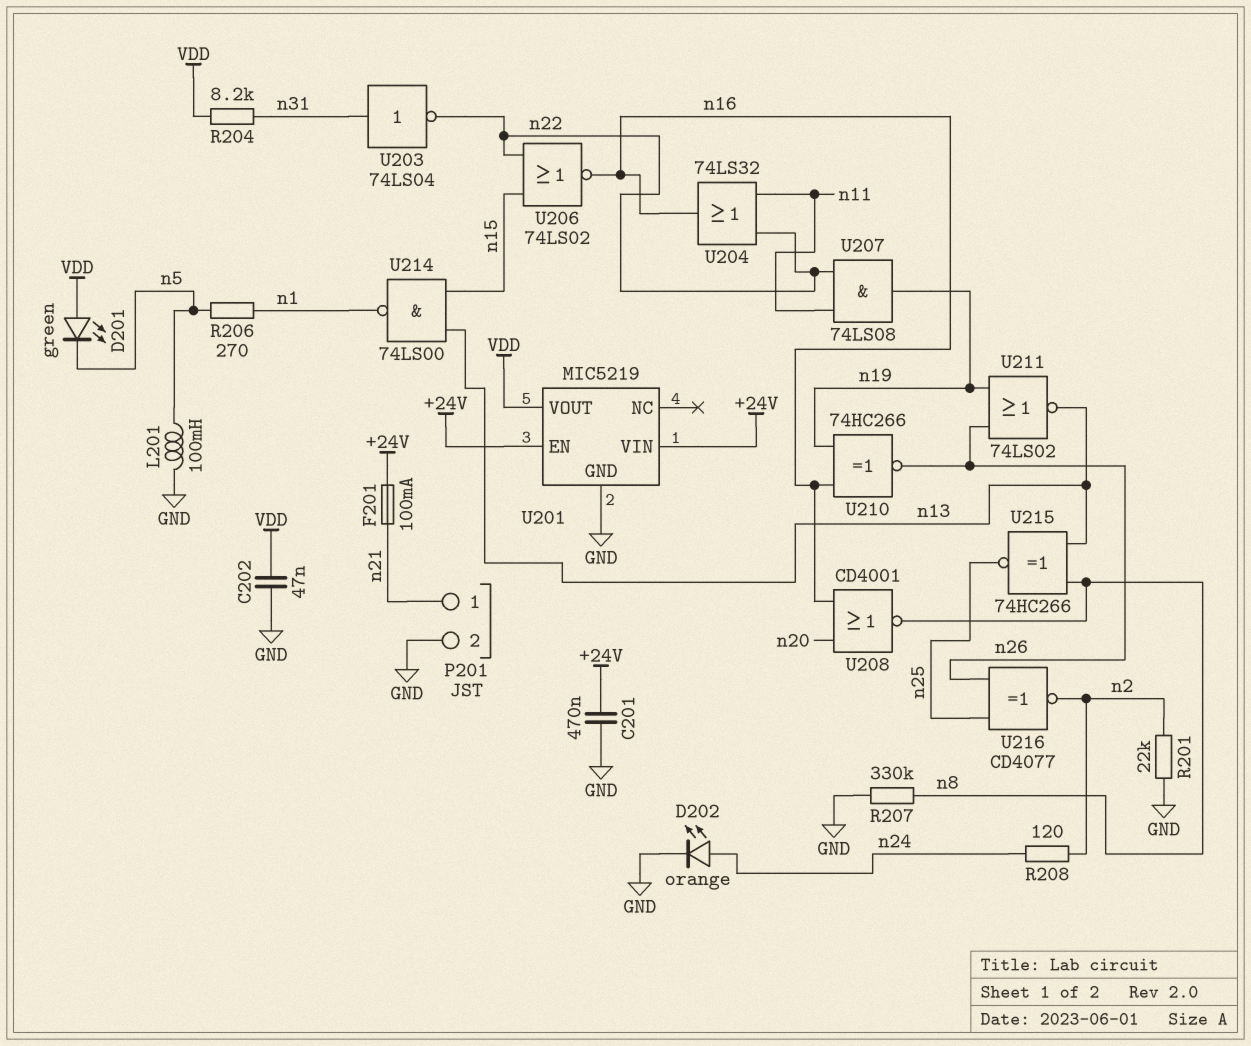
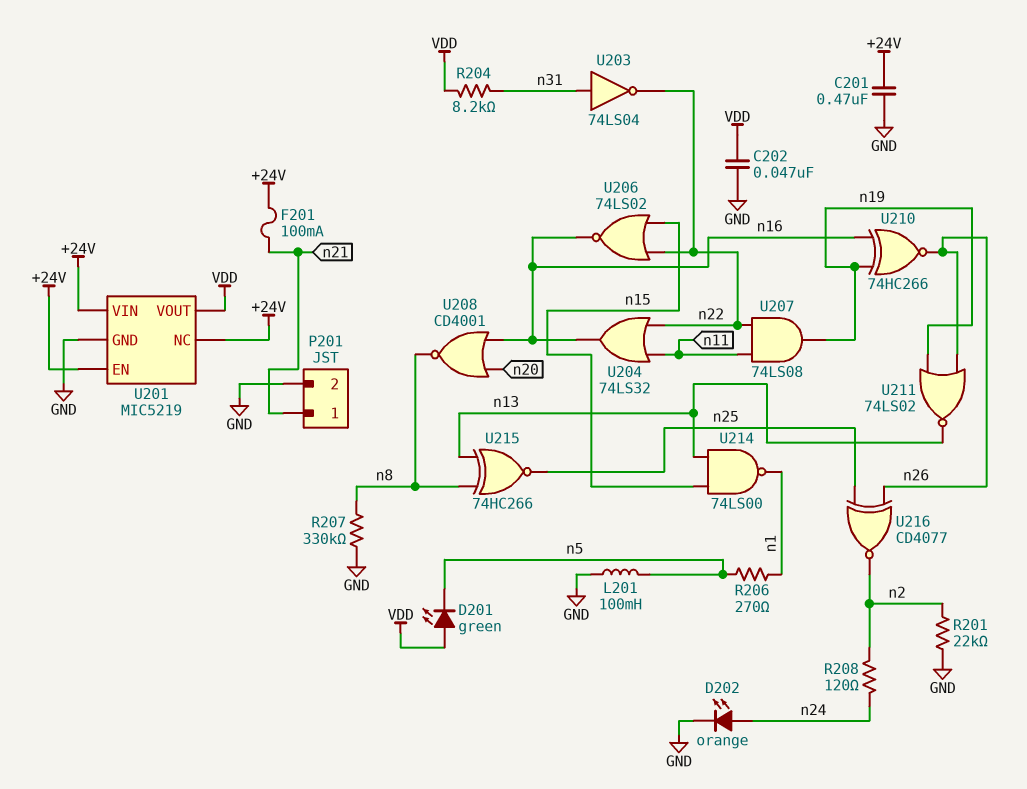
U201 pin NC: none -> +24V

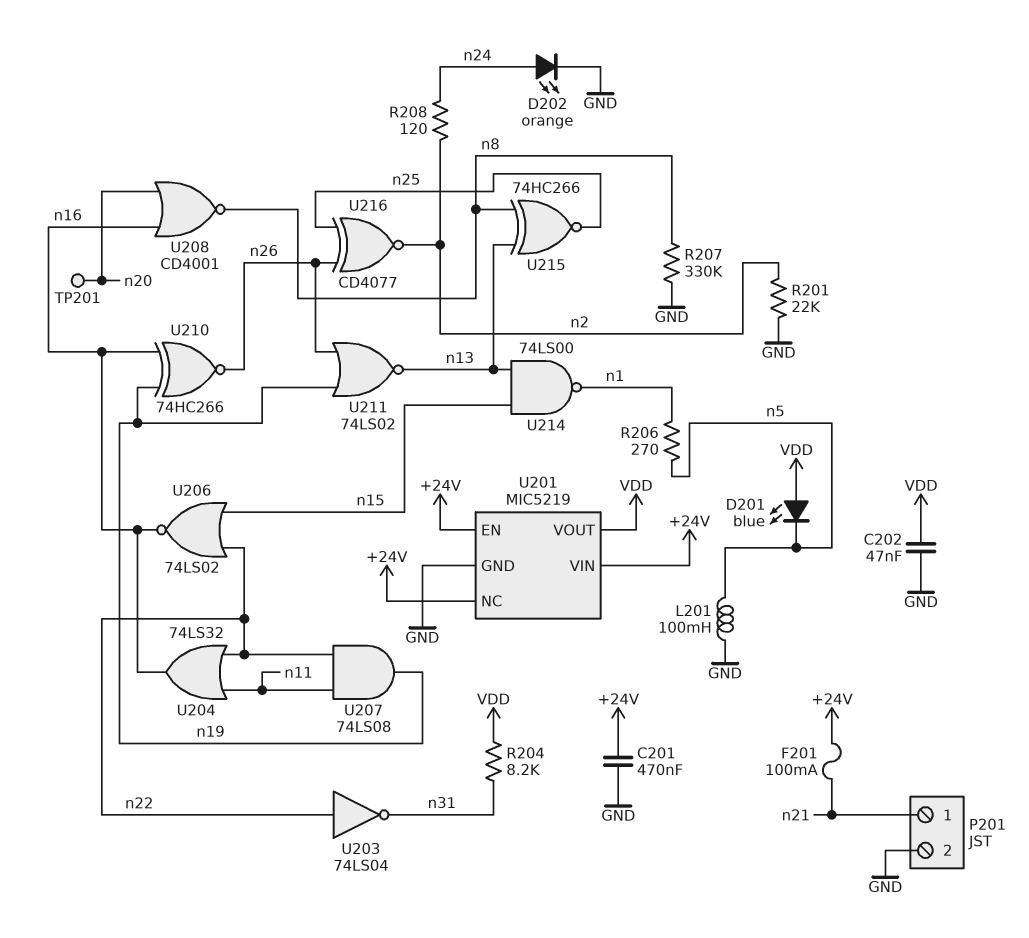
D201: LED green (A VDD, K n5) -> LED blue (A VDD, K n5)
TP201: none -> test point (n20)
U203: NOT 74LS04 (in n31, out n22) -> NOT 74LS04 (in n22, out n31)

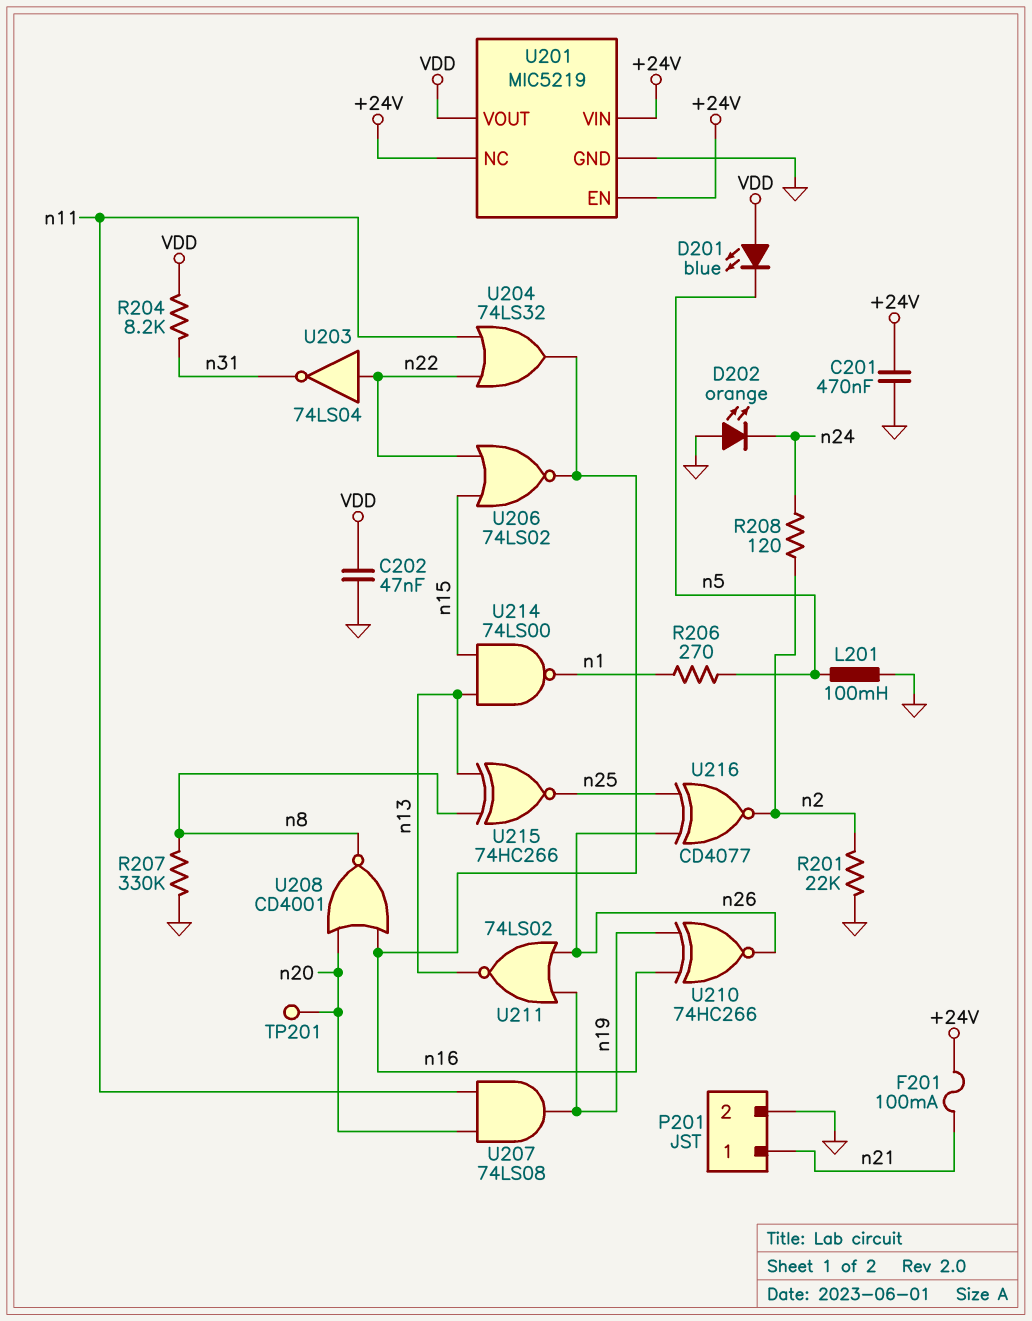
D202: LED orange (A n24, K GND) -> LED orange (A GND, K n24)
U207: AND 74LS08 (in n11, in n22, out n19) -> AND 74LS08 (in n11, in n20, out n19)

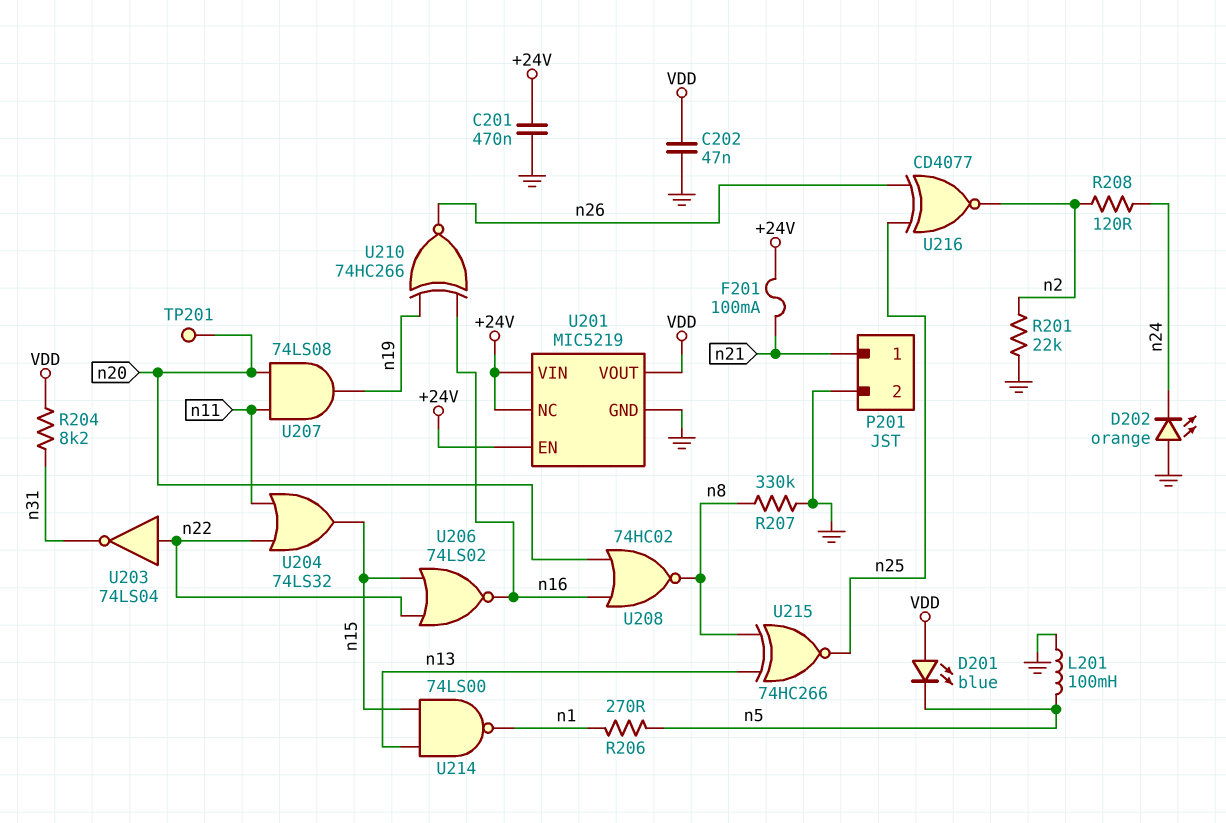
U204: OR 74LS32 (in n11, in n22, out n16) -> OR 74LS32 (in n11, in n22, out n15)
U208: NOR CD4001 (in n16, in n20, out n8) -> NOR 74HC02 (in n16, in n20, out n8)
U211: NOR 74LS02 (in n19, in n26, out n13) -> none

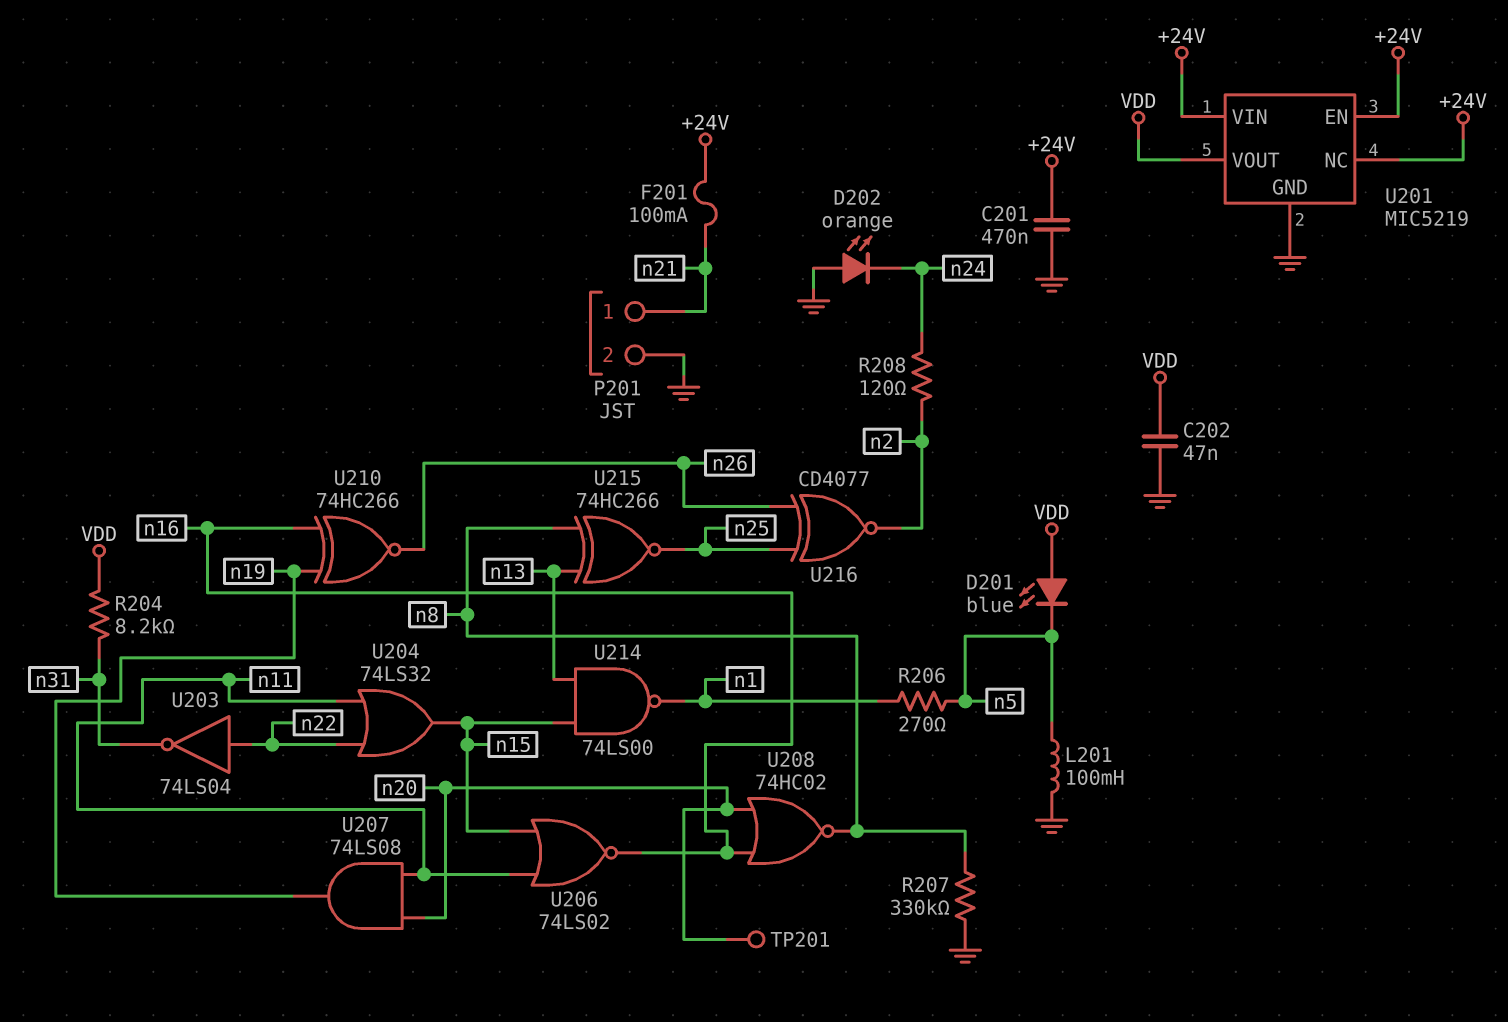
R201: 22k (GND, n2) -> none
U206: NOR 74LS02 (in n15, in n22, out n16) -> NOR 74LS02 (in n11, in n15, out n16)

